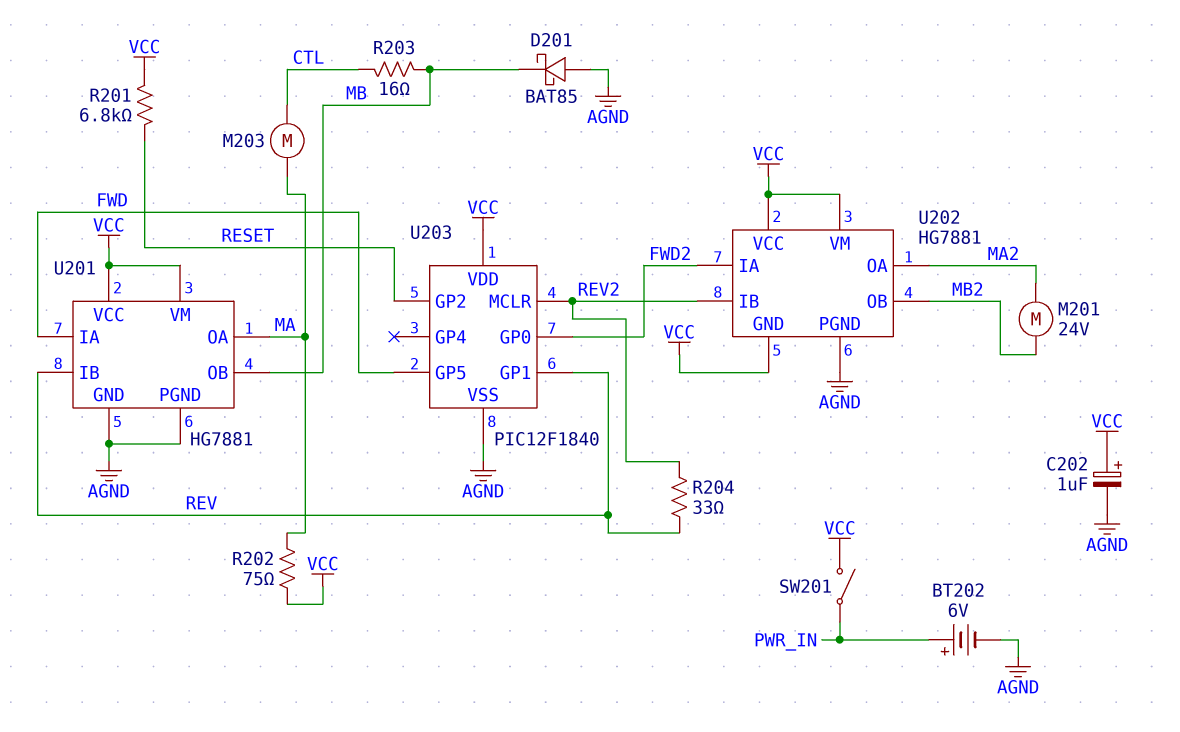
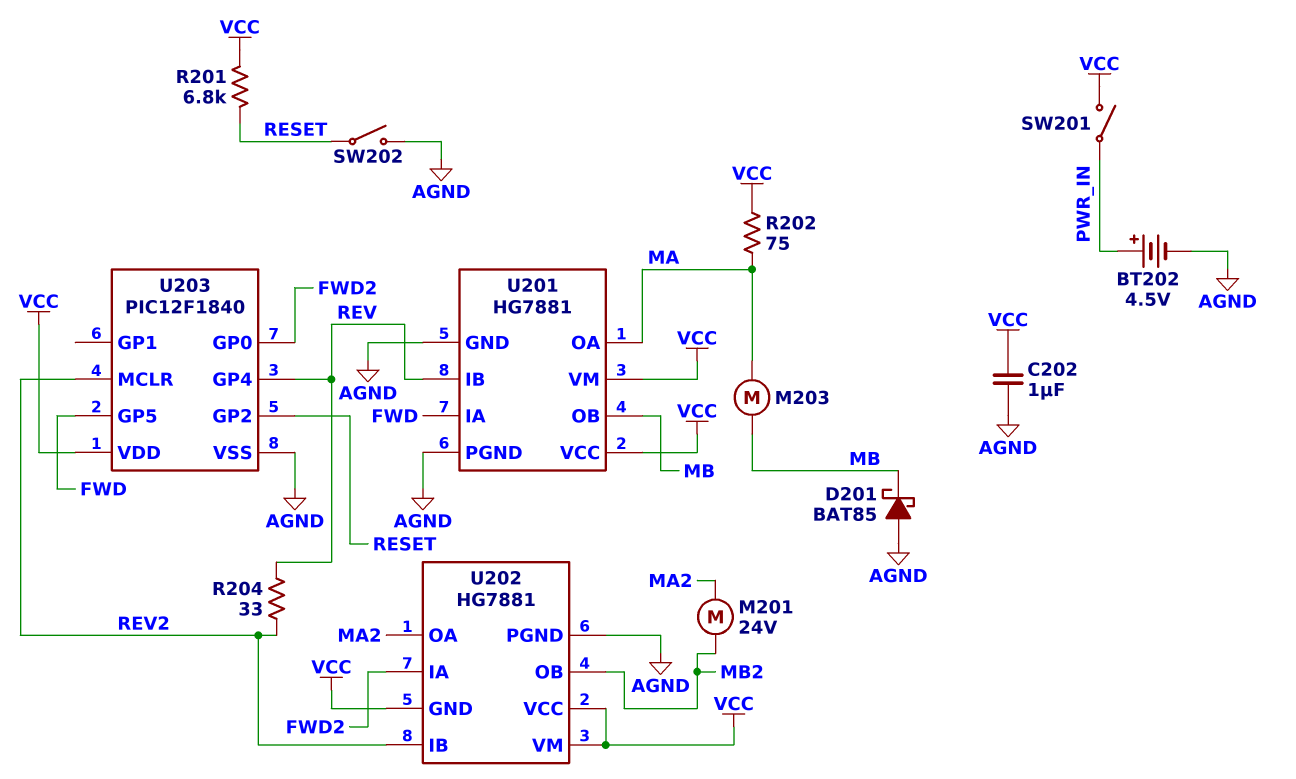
BT202: 6V (plus PWR_IN, minus AGND) -> 4.5V (plus PWR_IN, minus AGND)
C202: 1uF (plus VCC, minus AGND) -> 1uF (AGND, VCC)
M203: motor (CTL, MA) -> motor (MA, MB)
R203: 16 (CTL, MB) -> none
SW202: none -> switch (AGND, RESET)
U203 pin GP1: REV -> none
U203 pin GP4: none -> REV

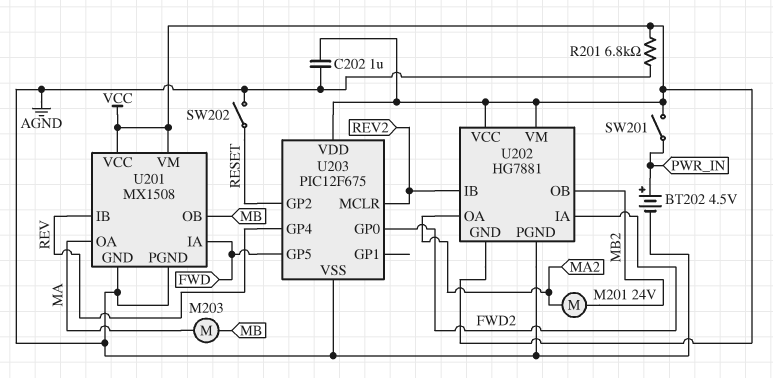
D201: schottky BAT85 (A AGND, K MB) -> none
R201: 6.8k (RESET, VCC) -> 6.8k (AGND, VCC)
R202: 75 (MA, VCC) -> none
R204: 33 (REV, REV2) -> none
U201: HG7881 -> MX1508
U203: PIC12F1840 -> PIC12F675

